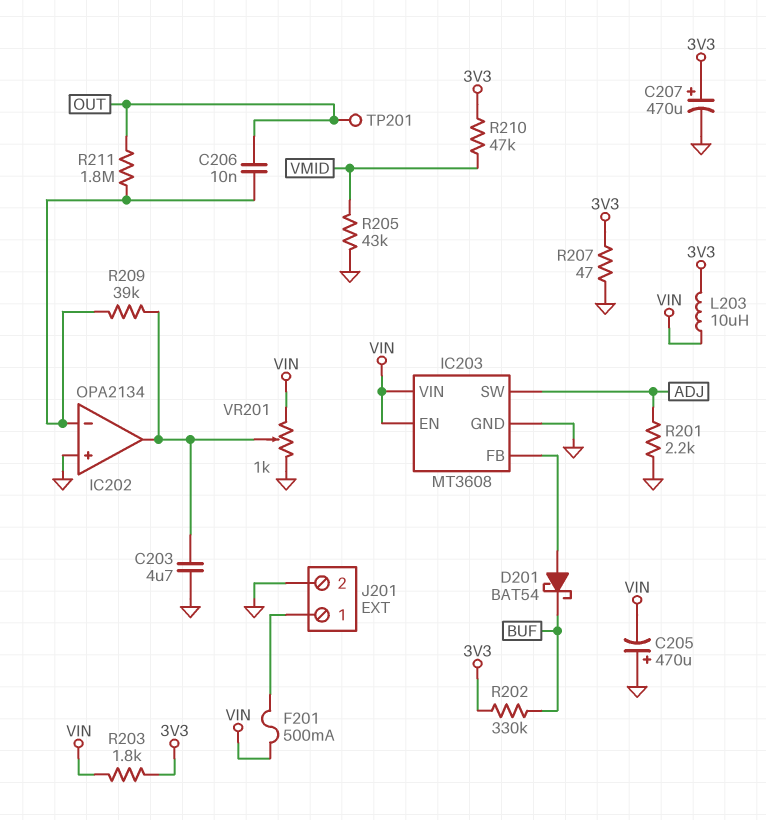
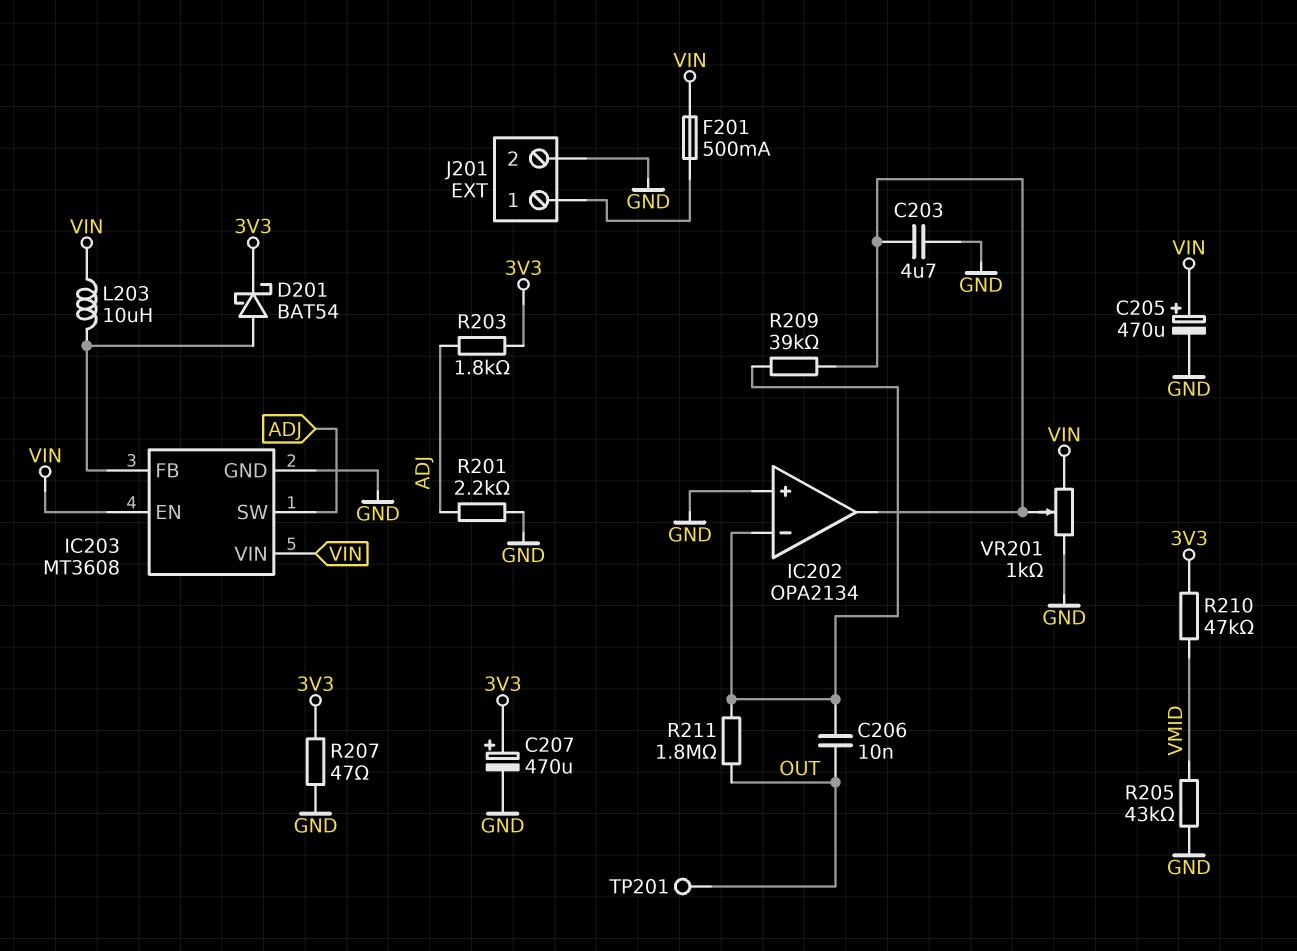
C205: 470uF (plus GND, minus VIN) -> 470uF (plus VIN, minus GND)
D201: schottky BAT54 (A IC203/FB, K BUF) -> schottky BAT54 (A IC203/FB, K 3V3)
L203: 10uH (3V3, VIN) -> 10uH (IC203/FB, VIN)
R202: 330k (3V3, BUF) -> none
R203: 1.8k (3V3, VIN) -> 1.8k (3V3, ADJ)

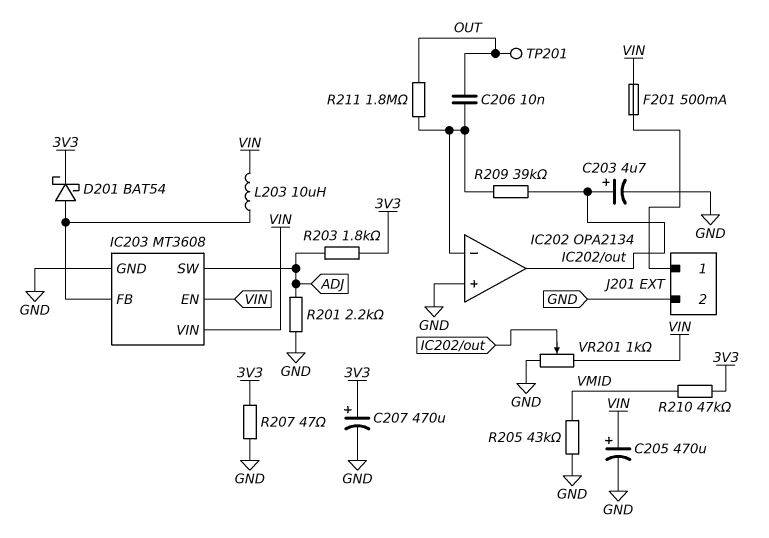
C203: 4.7uF (GND, IC202/out) -> 4.7uF (plus IC202/out, minus GND)

